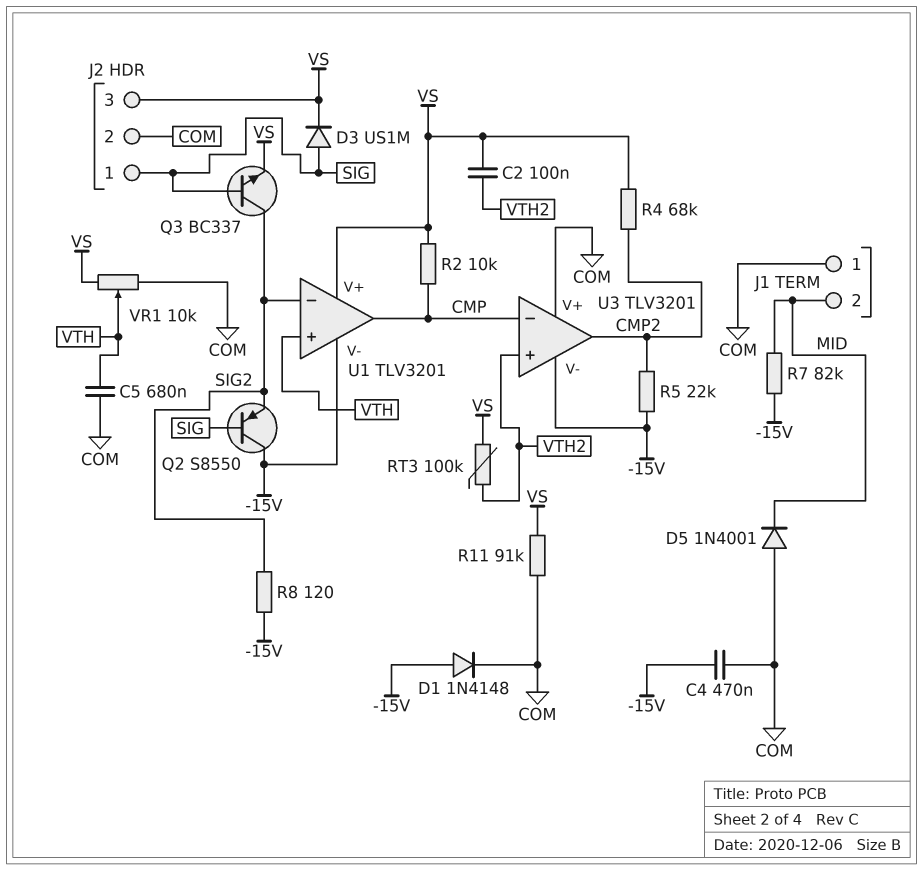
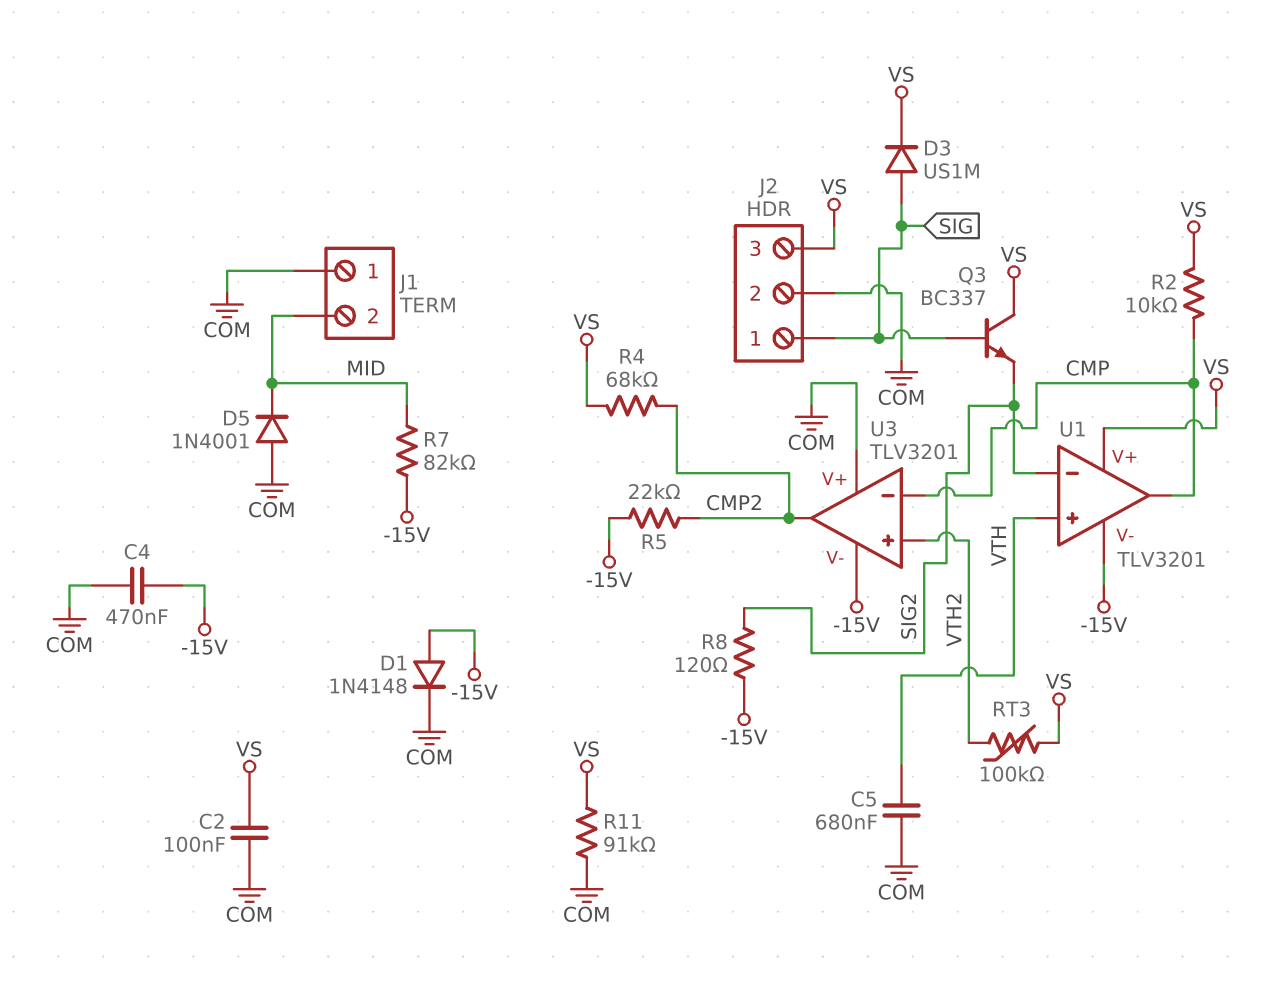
C2: 100nF (VS, VTH2) -> 100nF (COM, VS)
Q2: PNP S8550 (B SIG, C -15V, E SIG2) -> none
Q3: NPN BC337 (B SIG, C SIG2, E VS) -> NPN BC337 (B SIG, C VS, E SIG2)
VR1: 10k (COM, VS, wiper VTH) -> none

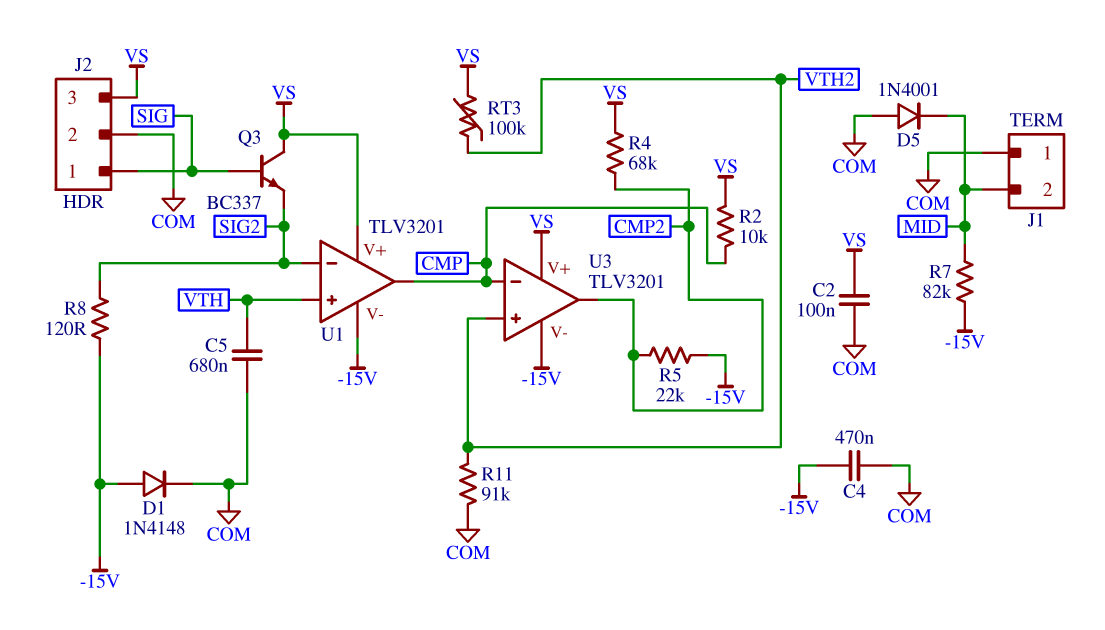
D3: diode US1M (A SIG, K VS) -> none
R11: 91k (COM, VS) -> 91k (COM, VTH2)
U3 pin V+: COM -> VS

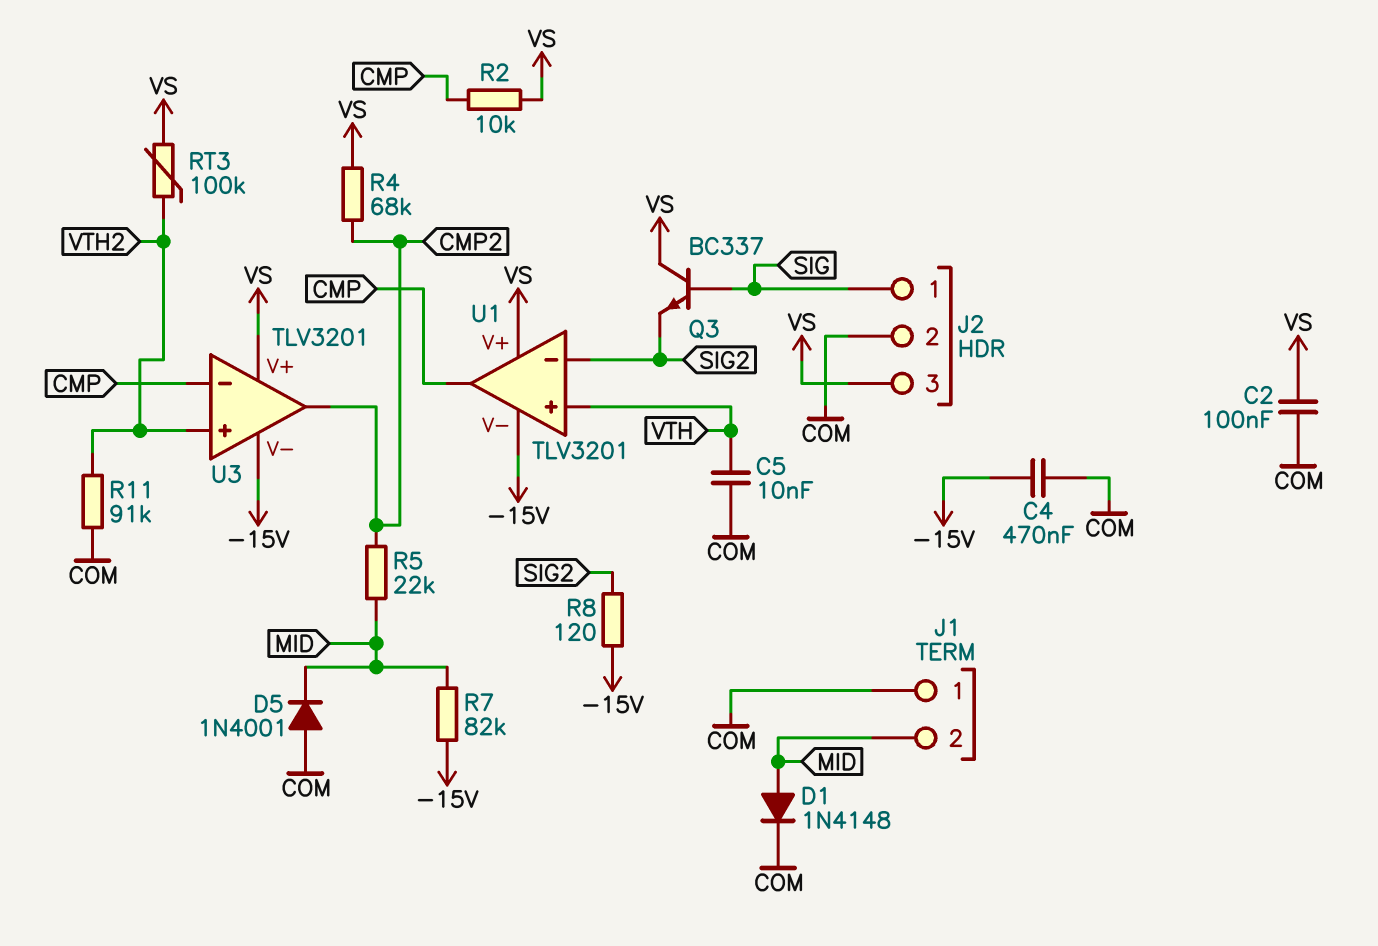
C5: 680nF (COM, VTH) -> 10nF (COM, VTH)
D1: diode 1N4148 (A -15V, K COM) -> diode 1N4148 (A MID, K COM)
R5: 22k (-15V, CMP2) -> 22k (CMP2, MID)

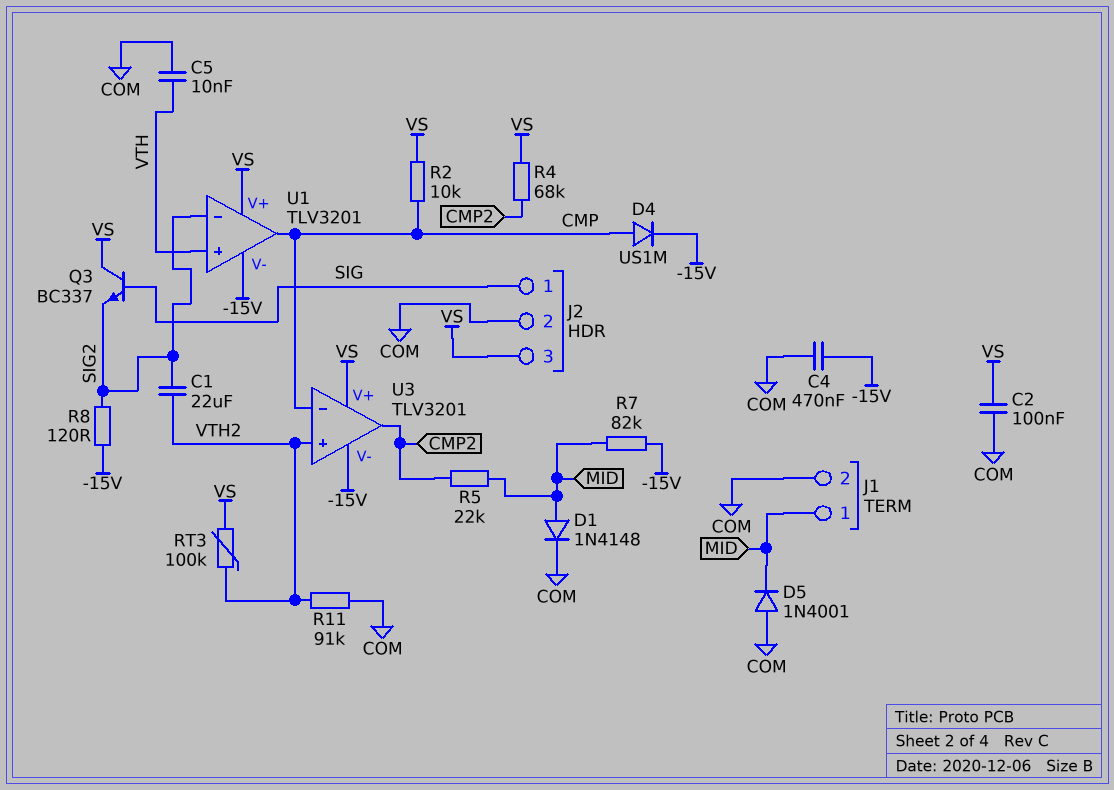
C1: none -> 22uF (SIG2, VTH2)
D4: none -> diode US1M (A CMP, K -15V)
J1 pin 1: COM -> MID
J1 pin 2: MID -> COM

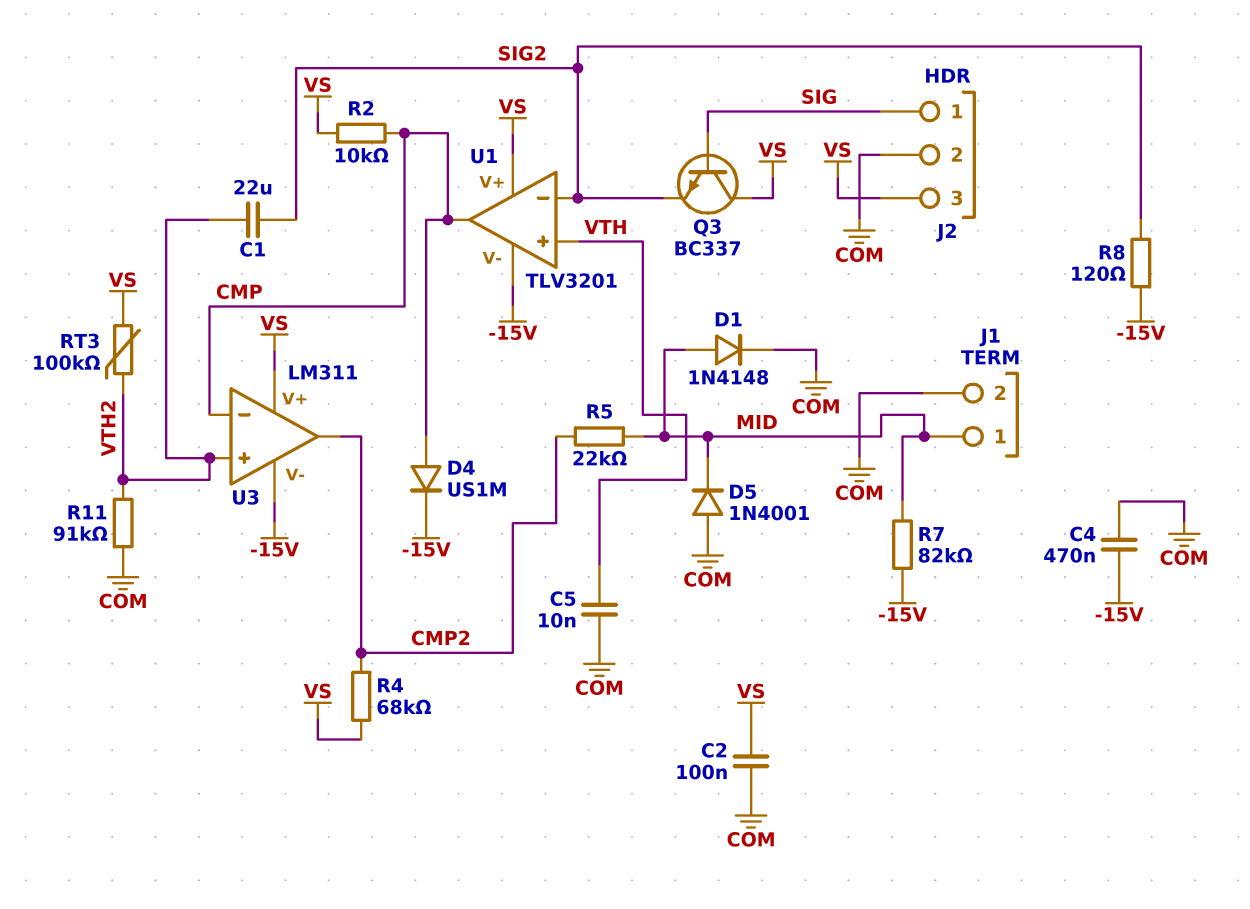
U3: TLV3201 -> LM311

